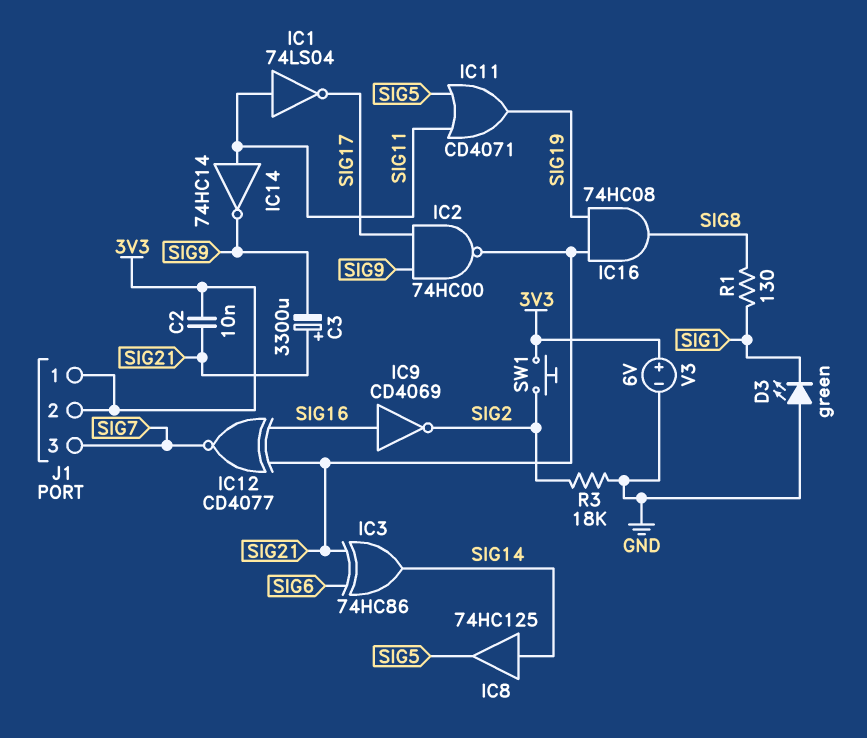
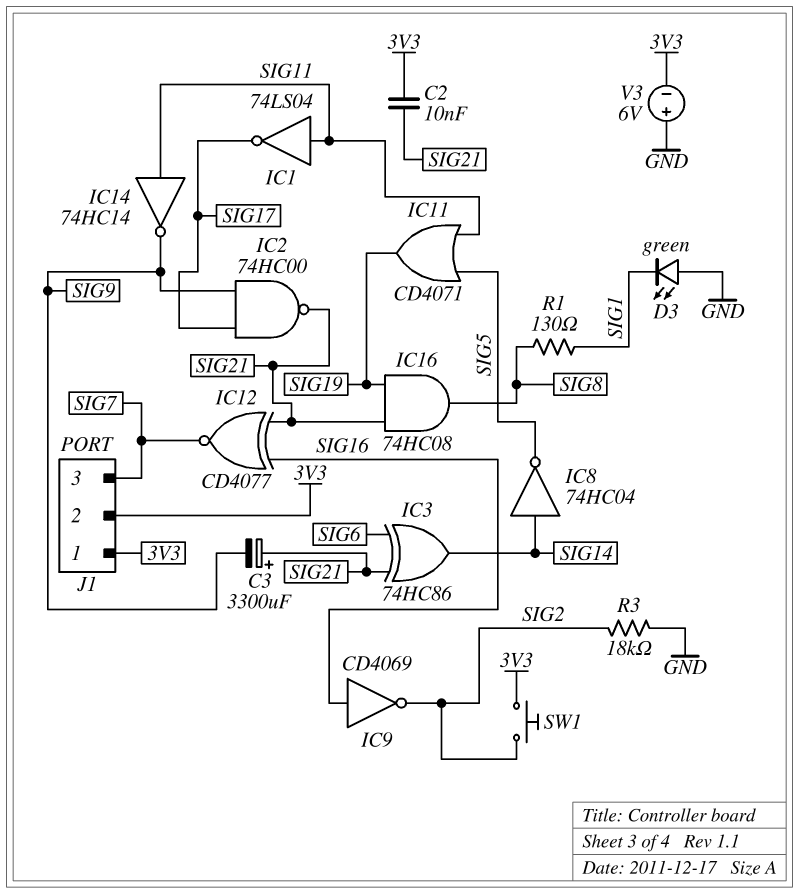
IC8: buffer 74HC125 (in SIG14, out SIG5) -> NOT 74HC04 (in SIG14, out SIG5)
V3: 6V (plus 3V3, minus GND) -> 6V (plus GND, minus 3V3)

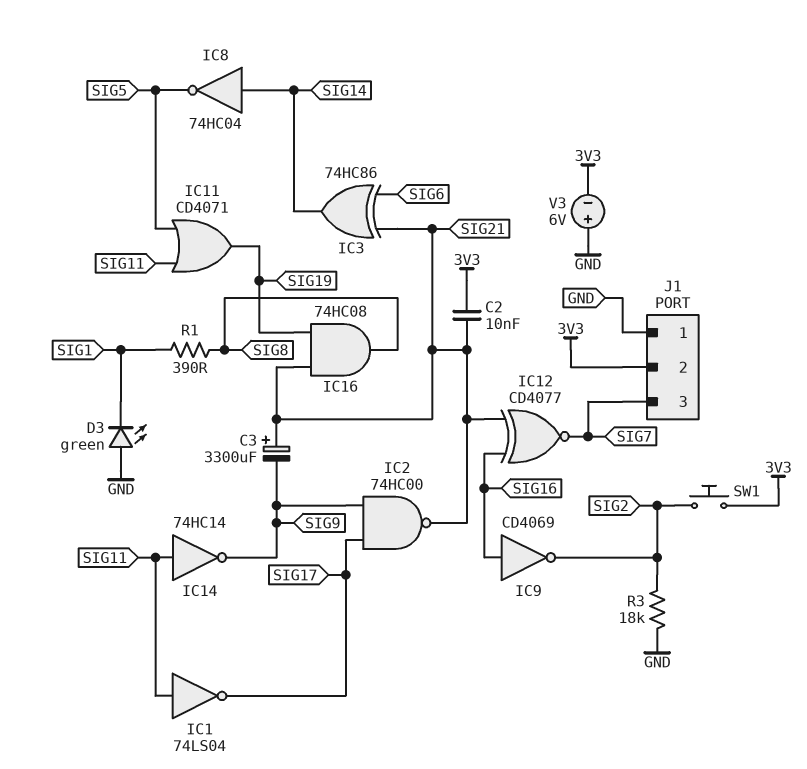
J1 pin 1: 3V3 -> GND
R1: 130 (SIG1, SIG8) -> 390 (SIG1, SIG8)

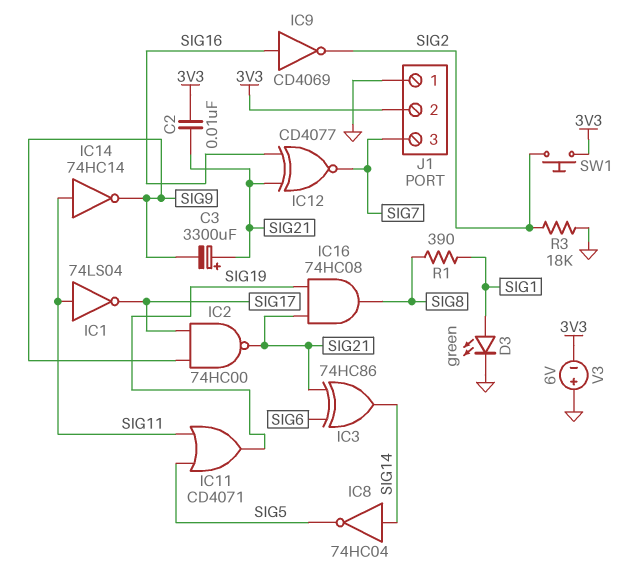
D3: LED green (A GND, K SIG1) -> LED green (A SIG1, K GND)

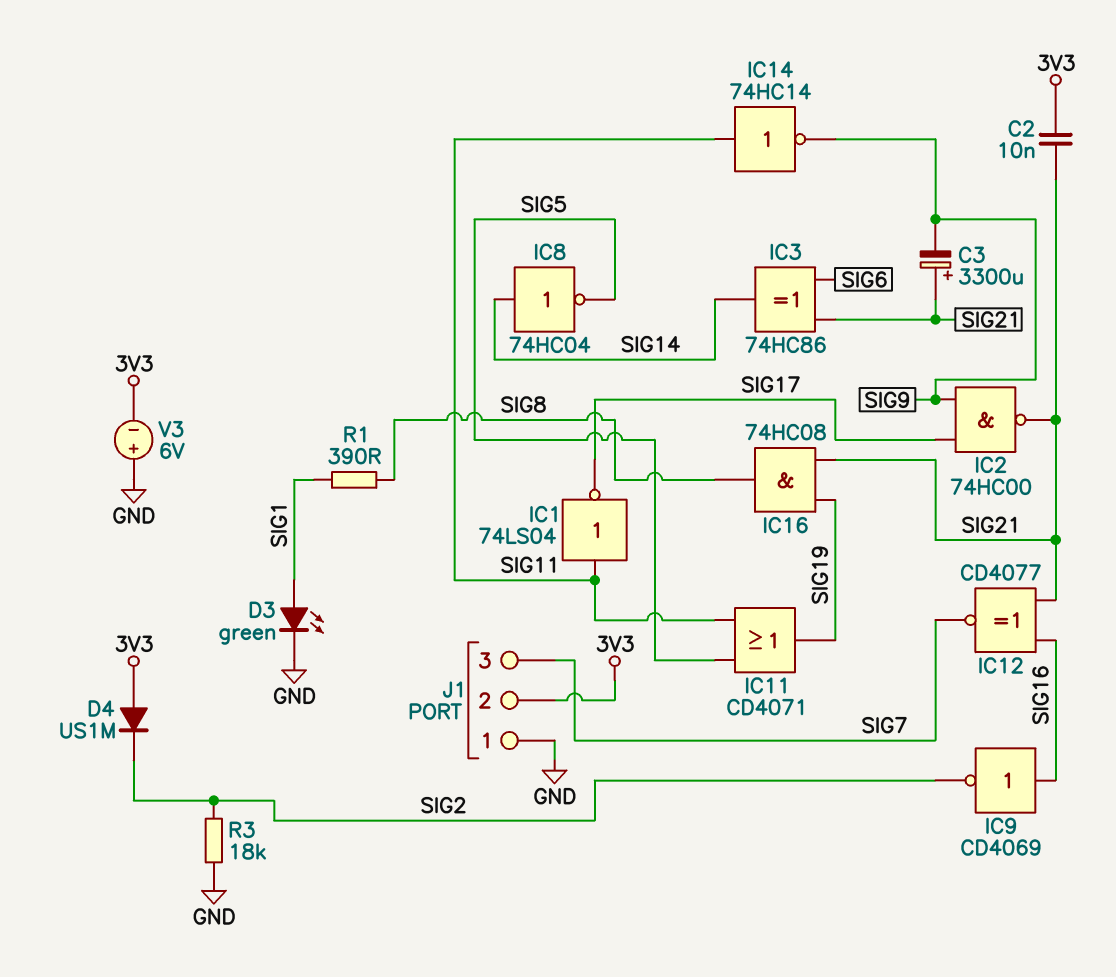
D4: none -> diode US1M (A 3V3, K SIG2)
SW1: button (3V3, SIG2) -> none

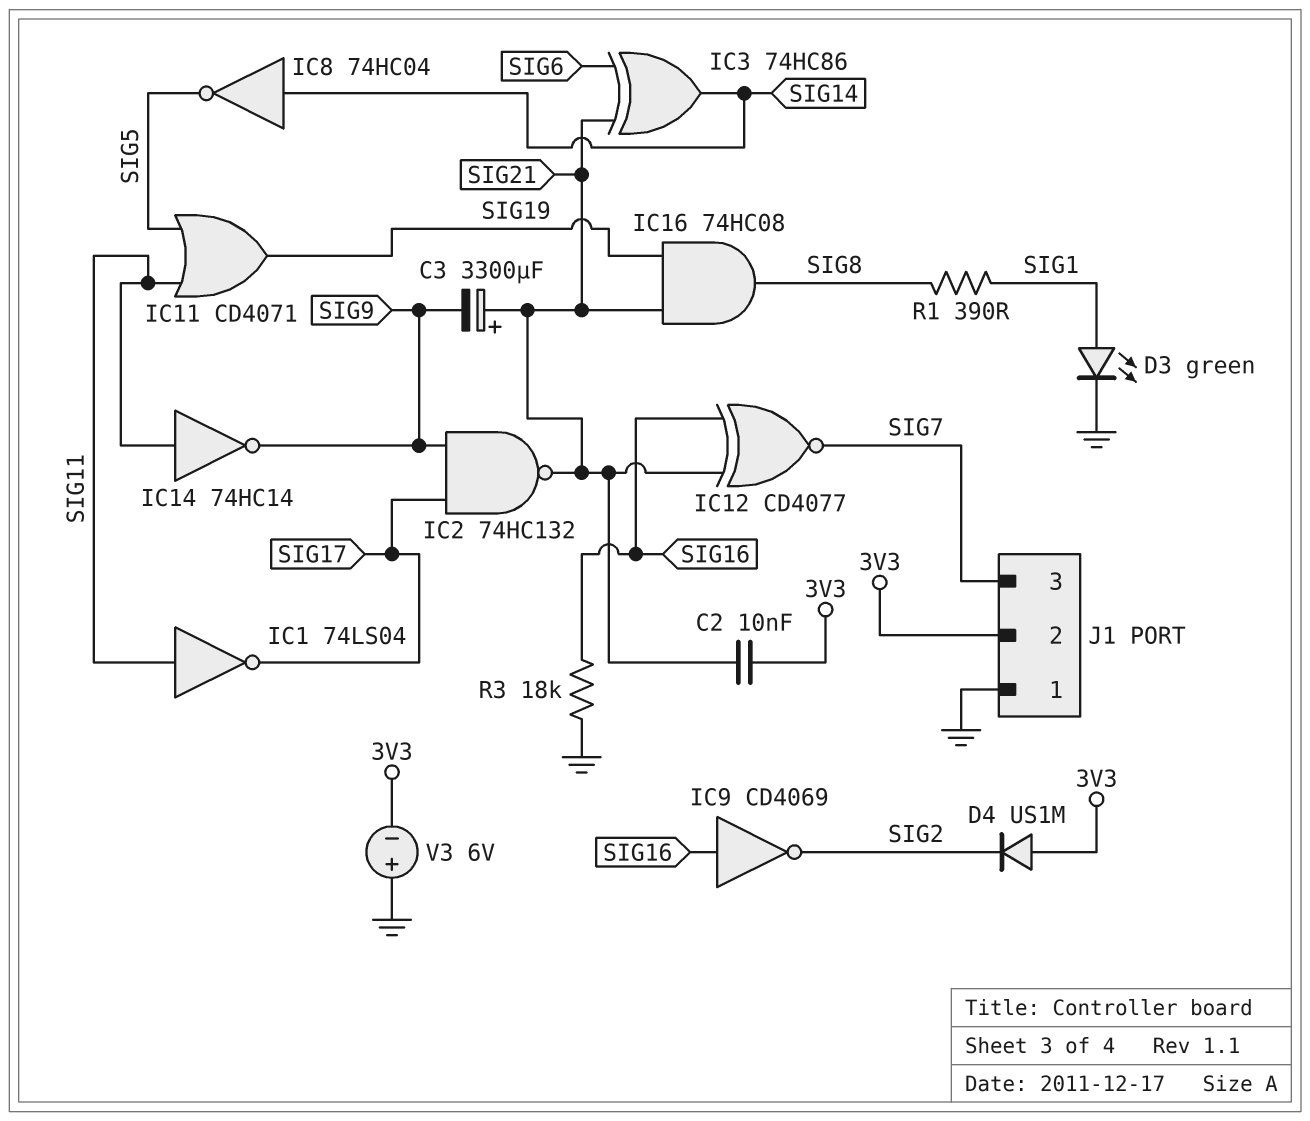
IC2: NAND 74HC00 (in SIG9, in SIG17, out SIG21) -> NAND 74HC132 (in SIG9, in SIG17, out SIG21)
R3: 18k (GND, SIG2) -> 18k (GND, SIG16)

